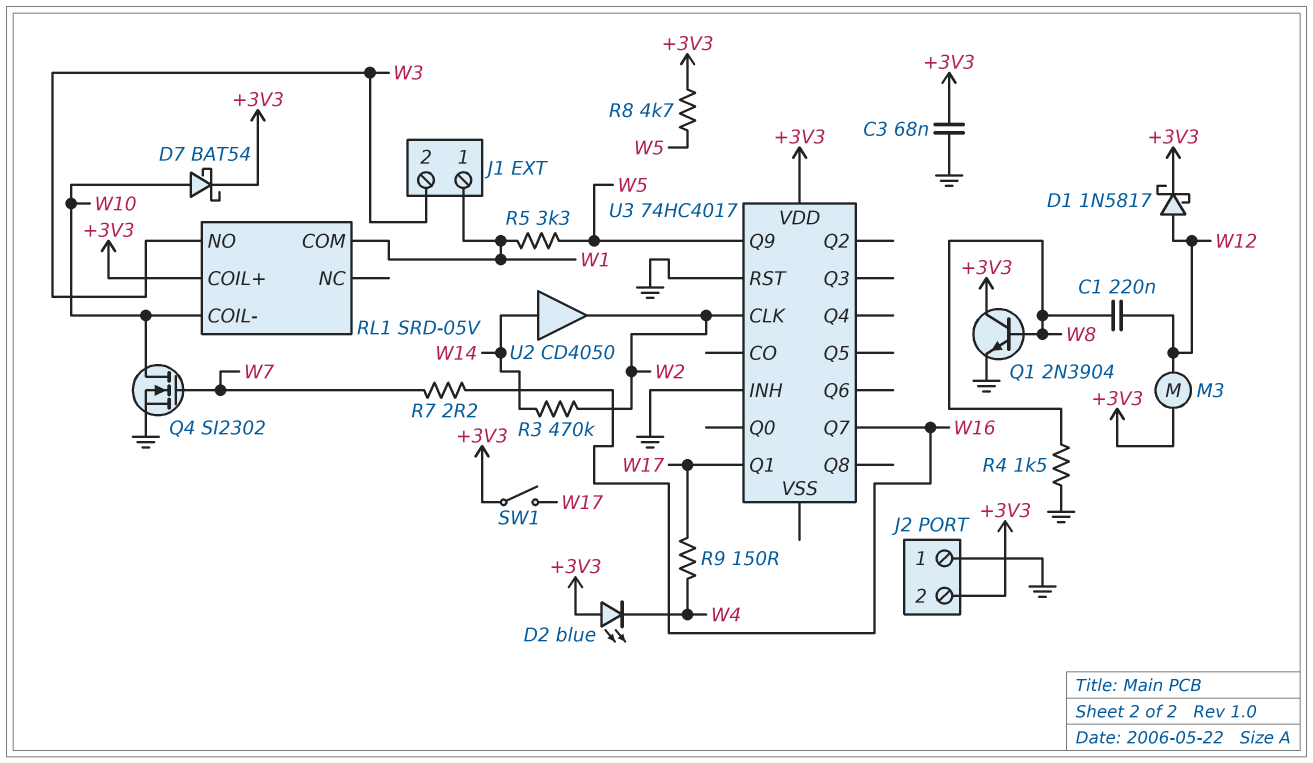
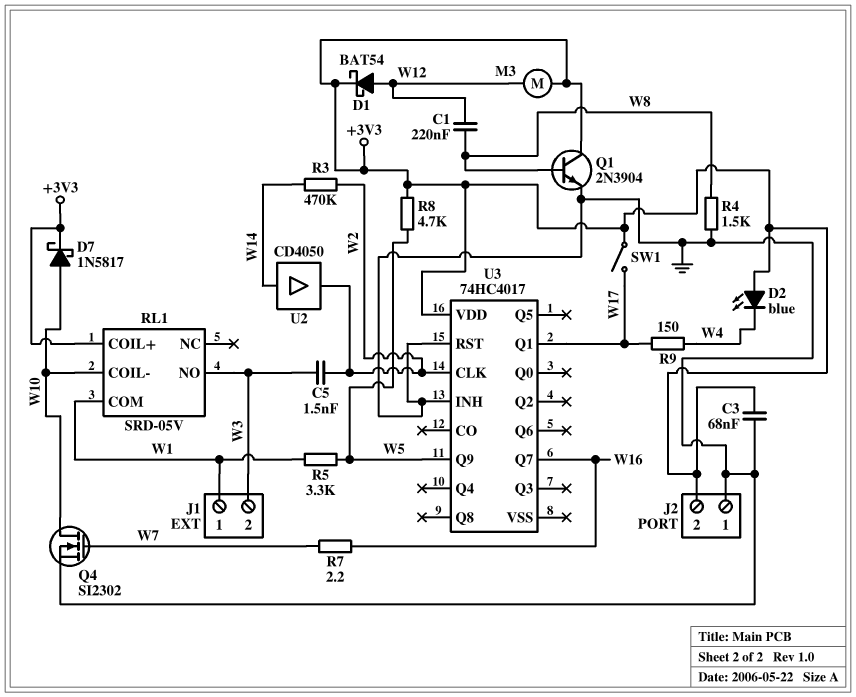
C5: none -> 1.5nF (W2, W3)
D1: schottky 1N5817 (A W12, K +3V3) -> schottky BAT54 (A W12, K +3V3)
D7: schottky BAT54 (A W10, K +3V3) -> schottky 1N5817 (A W10, K +3V3)

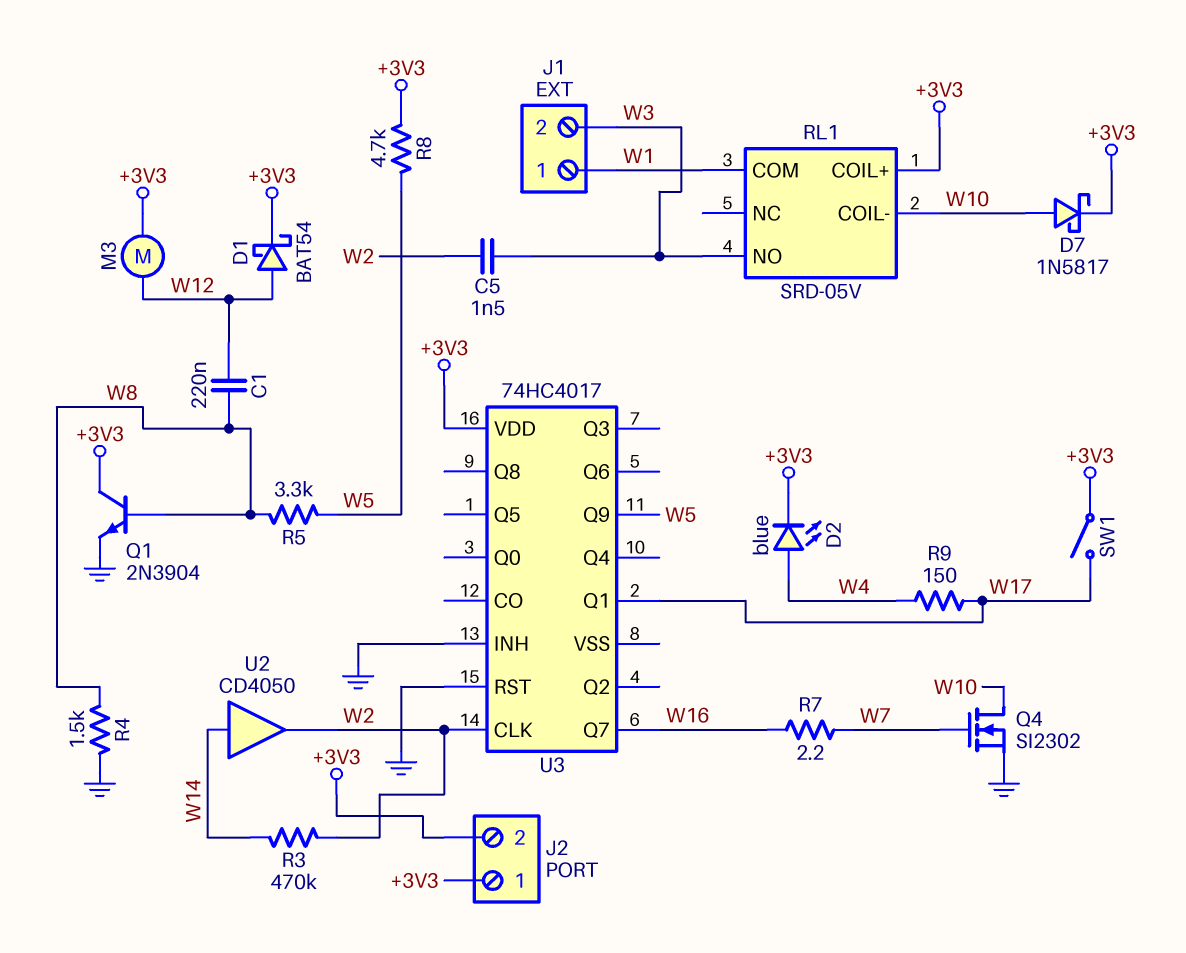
C3: 68nF (+3V3, GND) -> none
D2: LED blue (A +3V3, K W4) -> LED blue (A W4, K +3V3)
J2 pin 1: GND -> +3V3
R5: 3.3k (W1, W5) -> 3.3k (W5, W8)

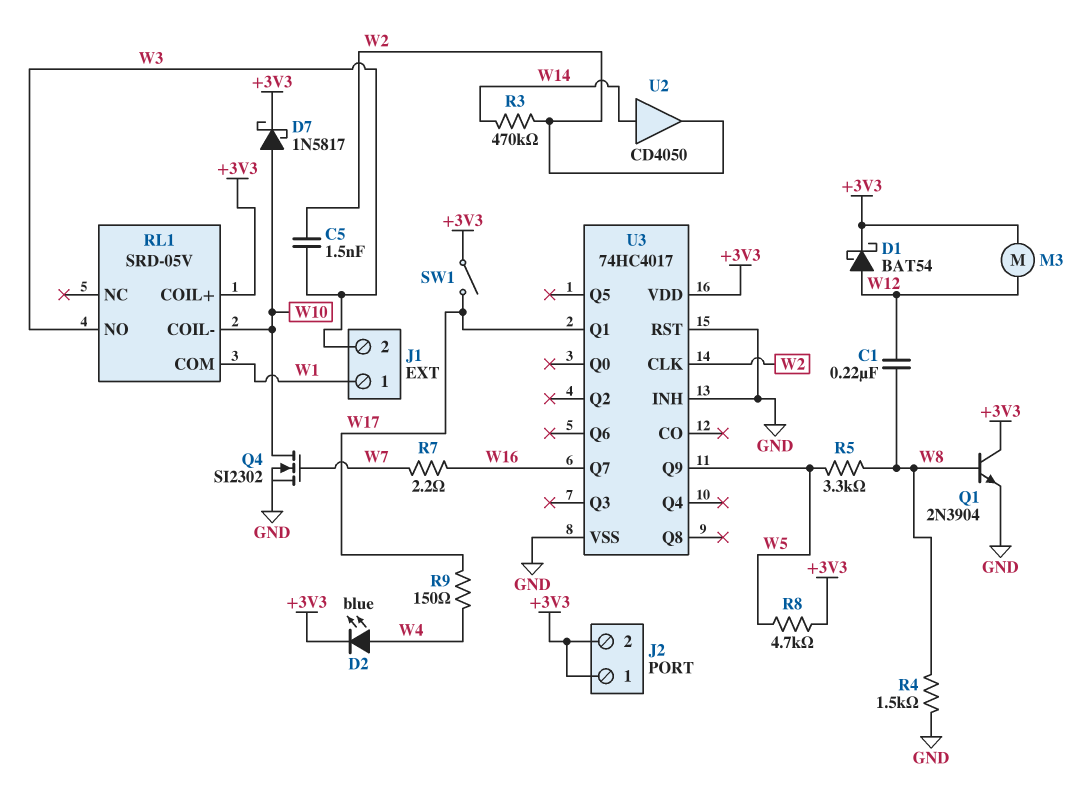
U3 pin VSS: none -> GND

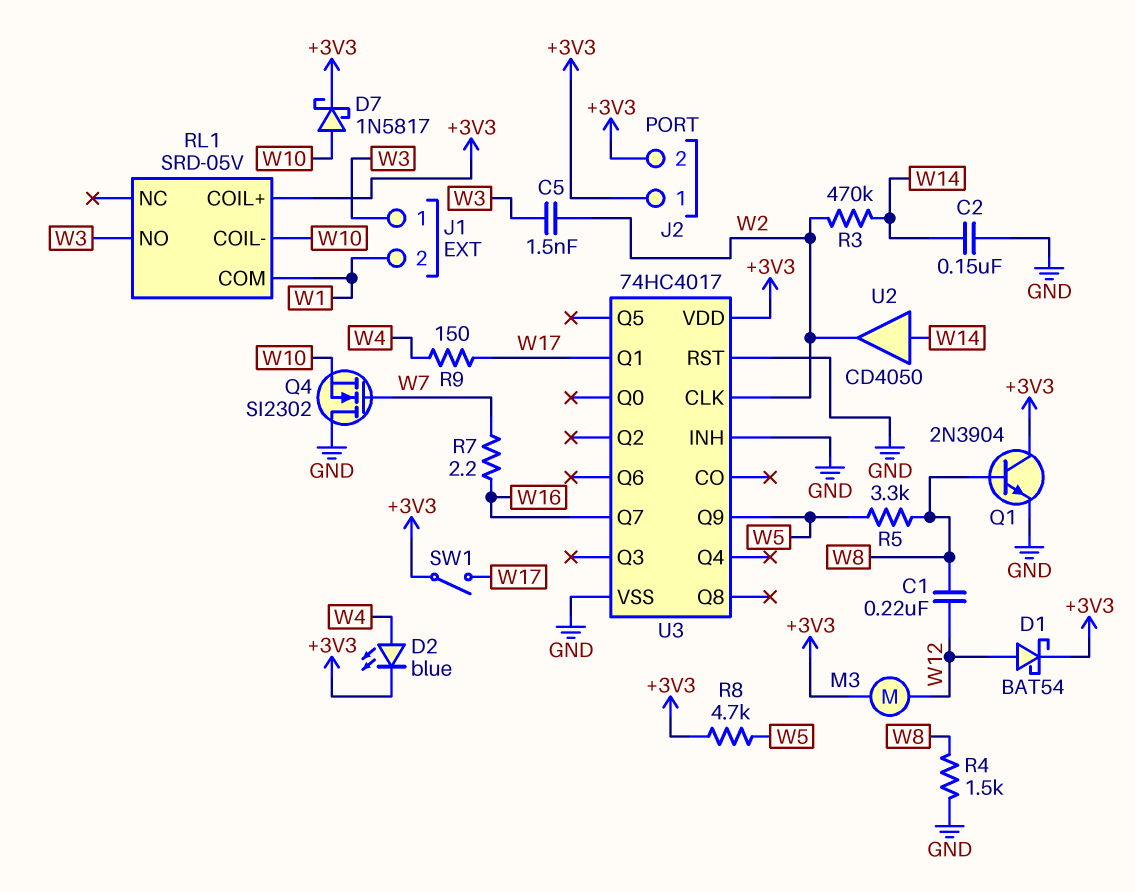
C2: none -> 150nF (GND, W14)
J1 pin 1: W1 -> W3
J1 pin 2: W3 -> W1
Q4: NMOS SI2302 (G W7, D W10, S GND) -> NMOS SI2302 (G W7, D GND, S W10)

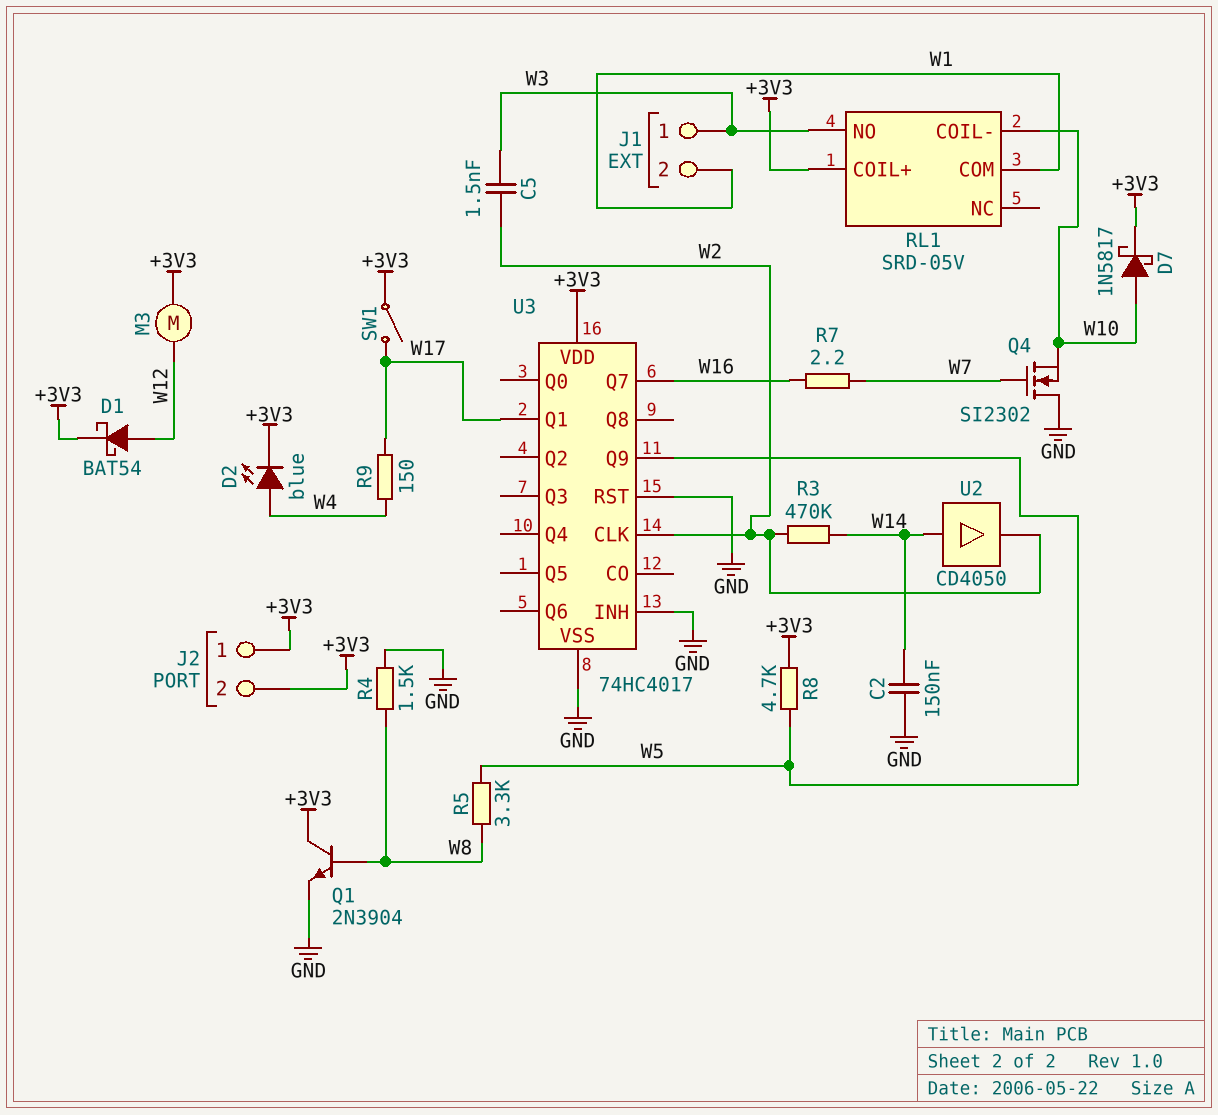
C1: 220nF (W8, W12) -> none

